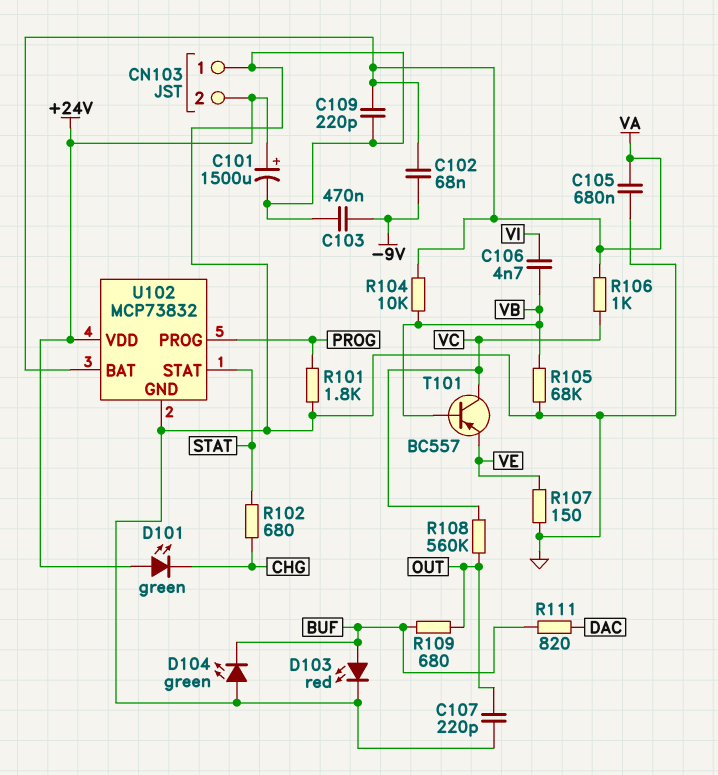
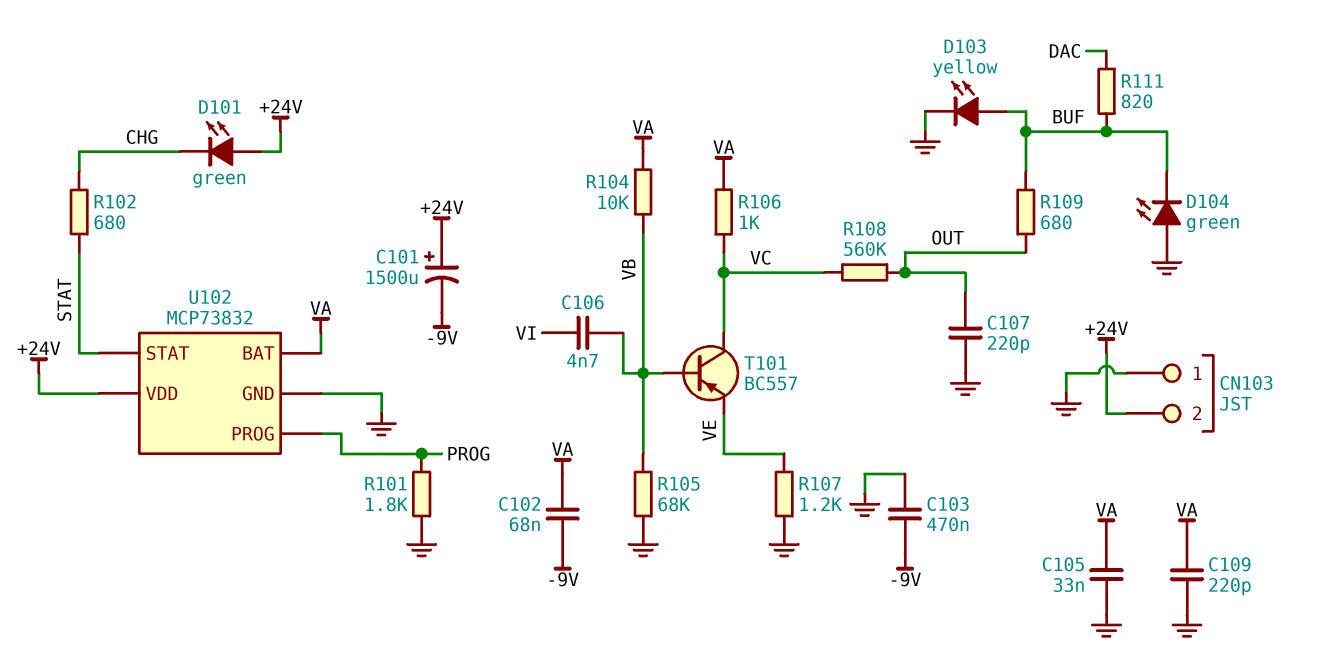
C101: 1500uF (plus +24V, minus GND) -> 1500uF (plus +24V, minus -9V)
C105: 680nF (GND, VA) -> 33nF (GND, VA)
D103: LED red (A BUF, K GND) -> LED yellow (A BUF, K GND)
R107: 150 (GND, VE) -> 1.2k (GND, VE)

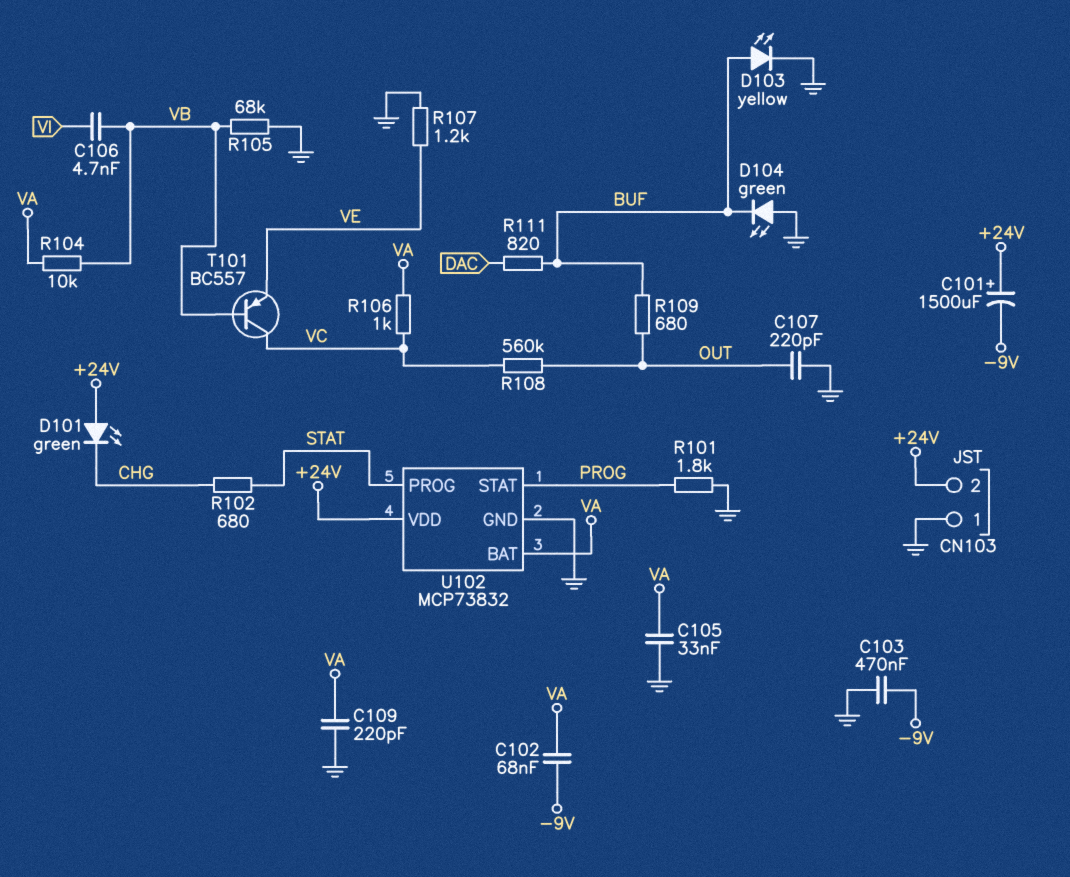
U102 pin PROG: PROG -> STAT
U102 pin STAT: STAT -> PROG

